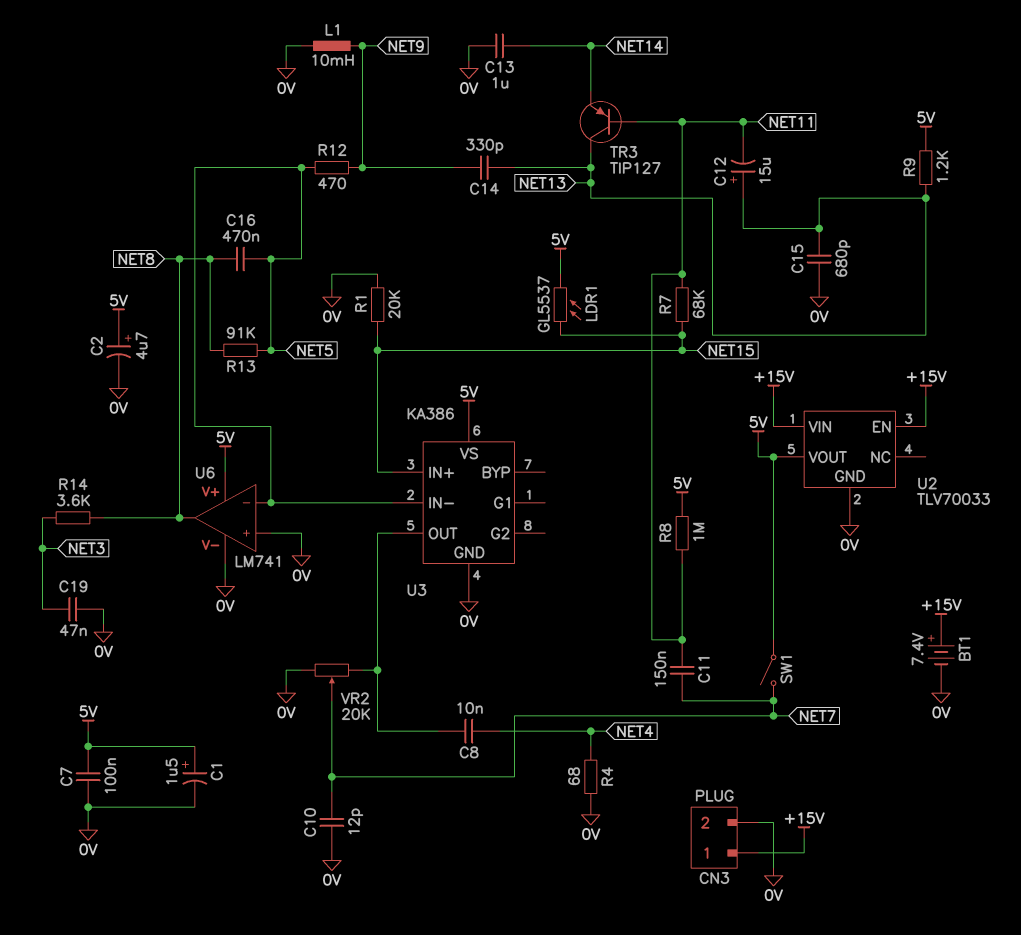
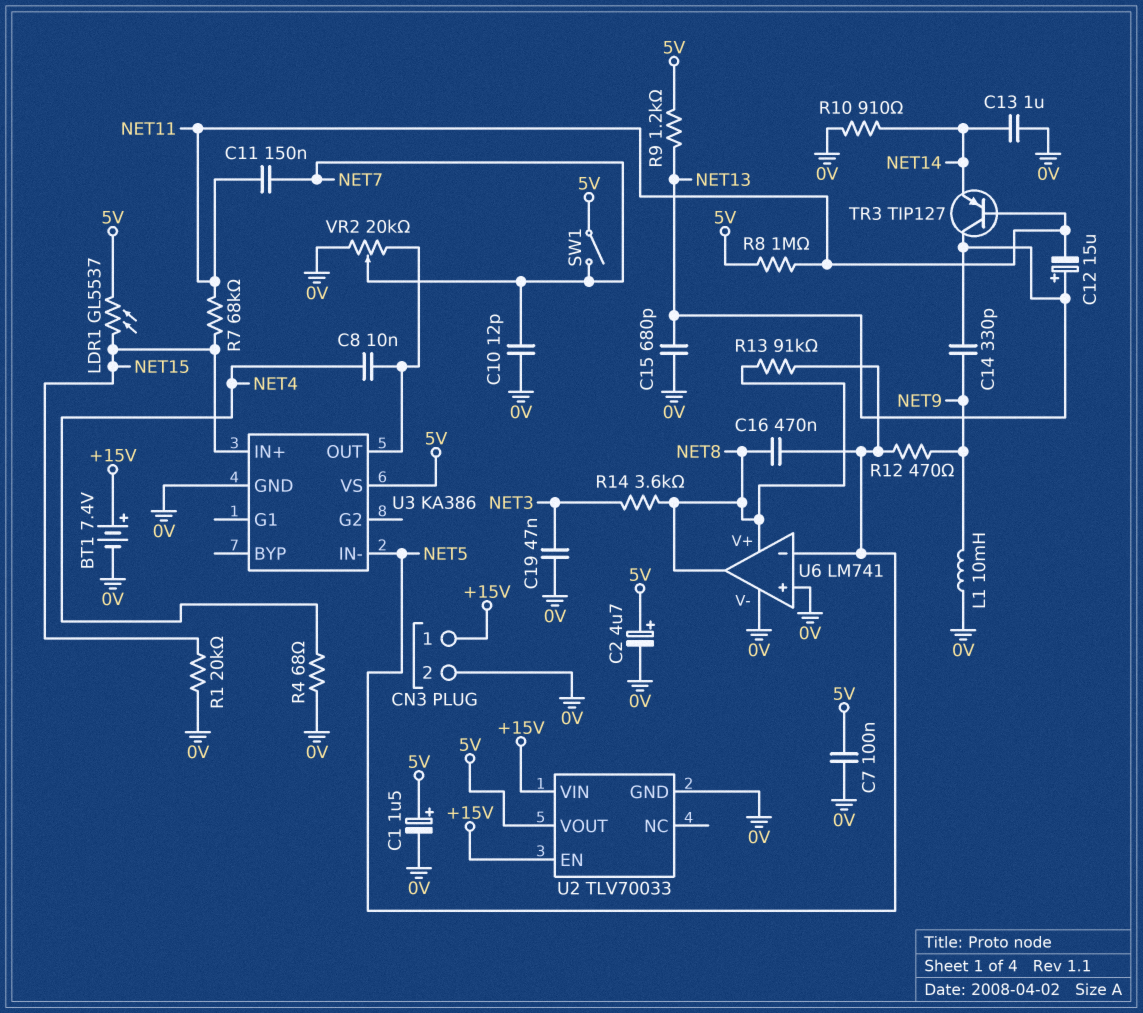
R10: none -> 910 (0V, NET14)
U6 pin V+: 5V -> NET8

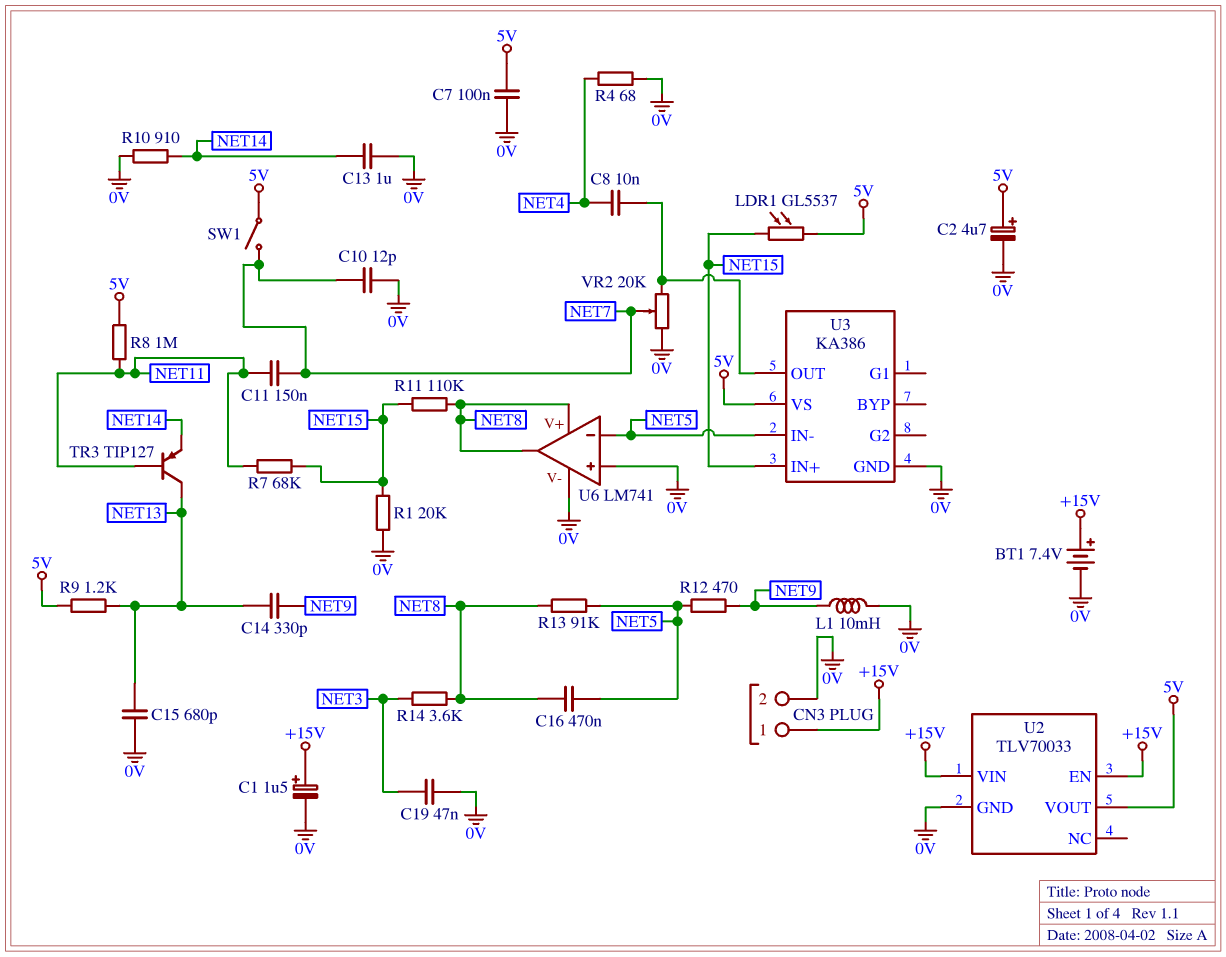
C1: 1.5uF (plus 5V, minus 0V) -> 1.5uF (plus +15V, minus 0V)
C12: 15uF (plus NET13, minus NET11) -> none
R11: none -> 110k (NET8, NET15)

